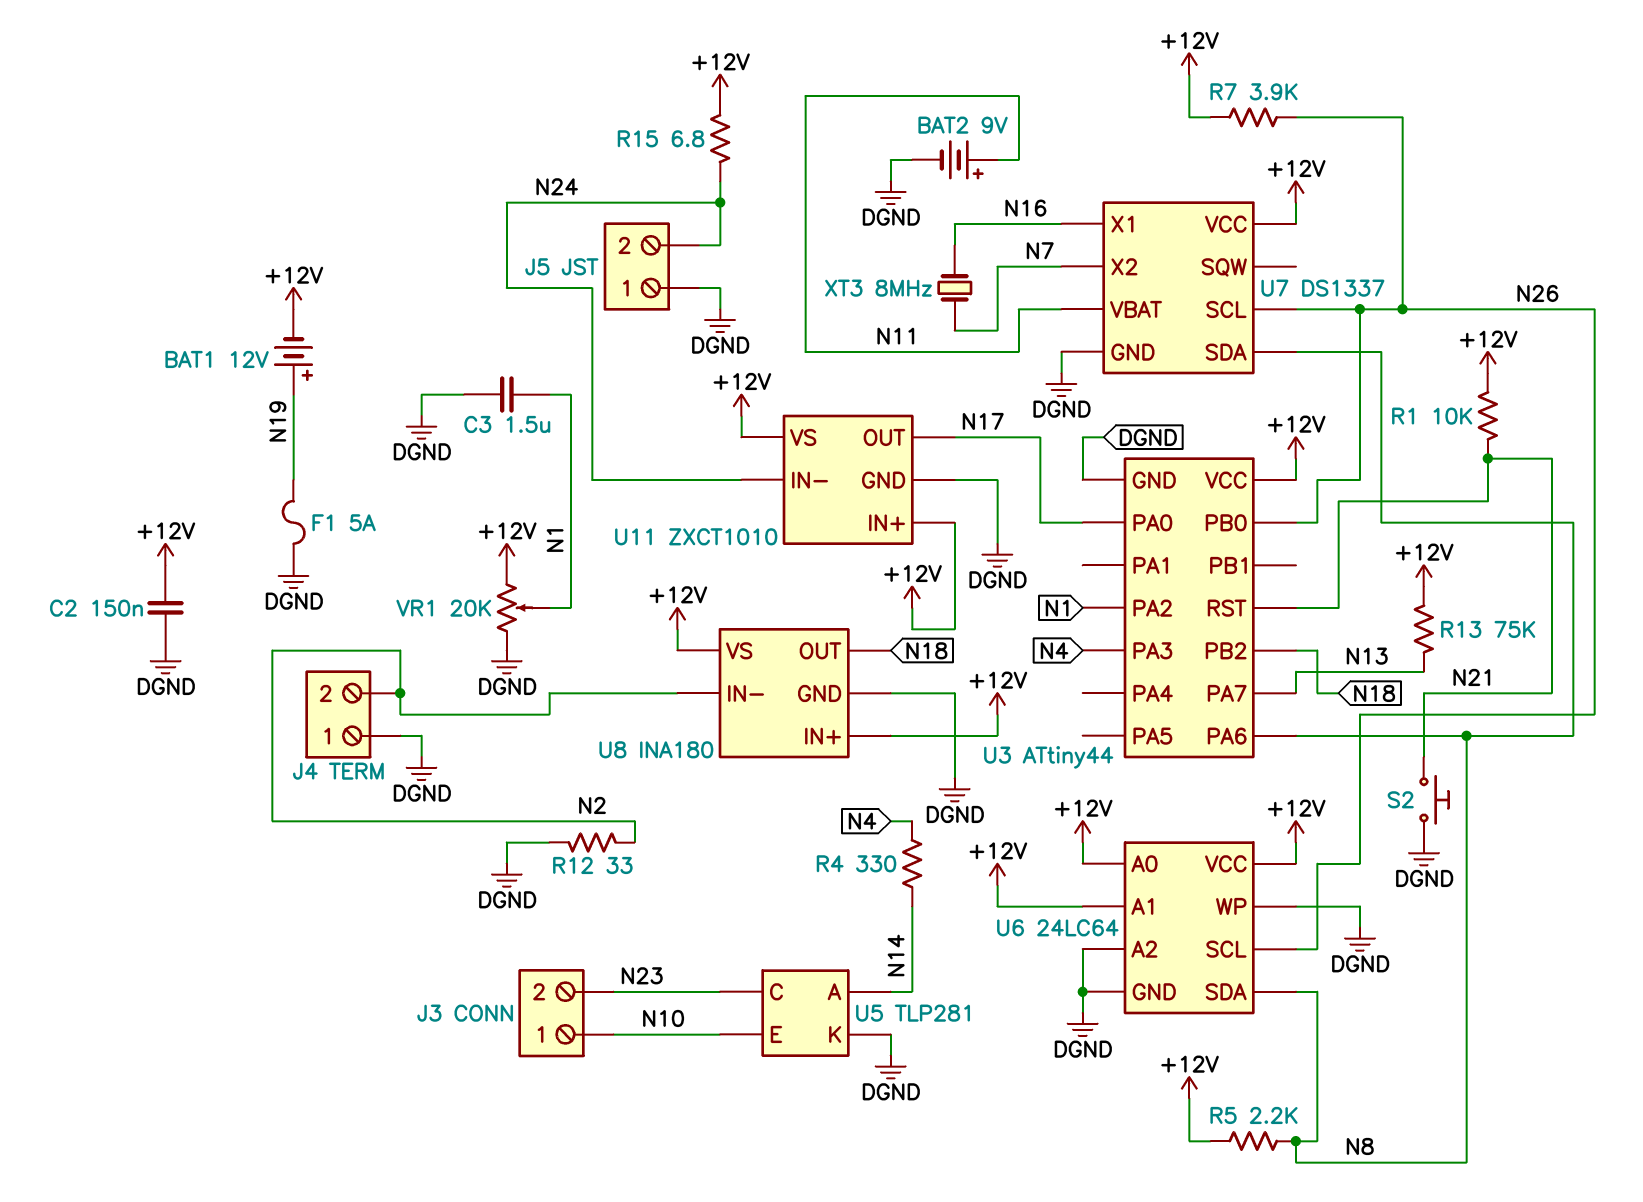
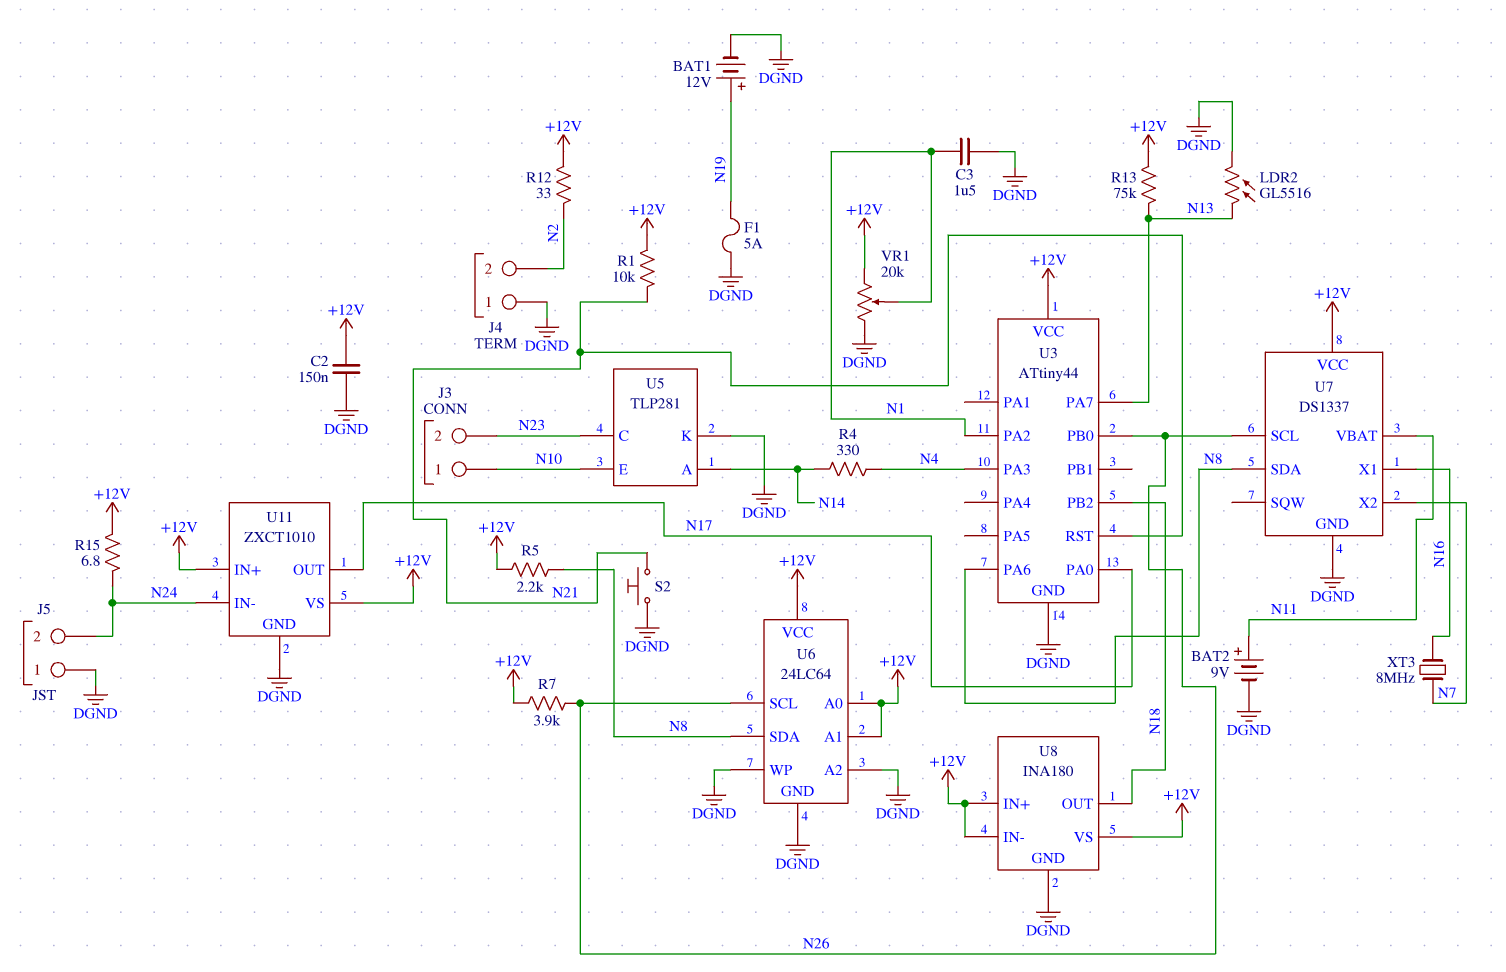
BAT1: 12V (plus N19, minus +12V) -> 12V (plus N19, minus DGND)
LDR2: none -> GL5516 (DGND, N13)
R12: 33 (DGND, N2) -> 33 (+12V, N2)
U8 pin IN-: N2 -> +12V

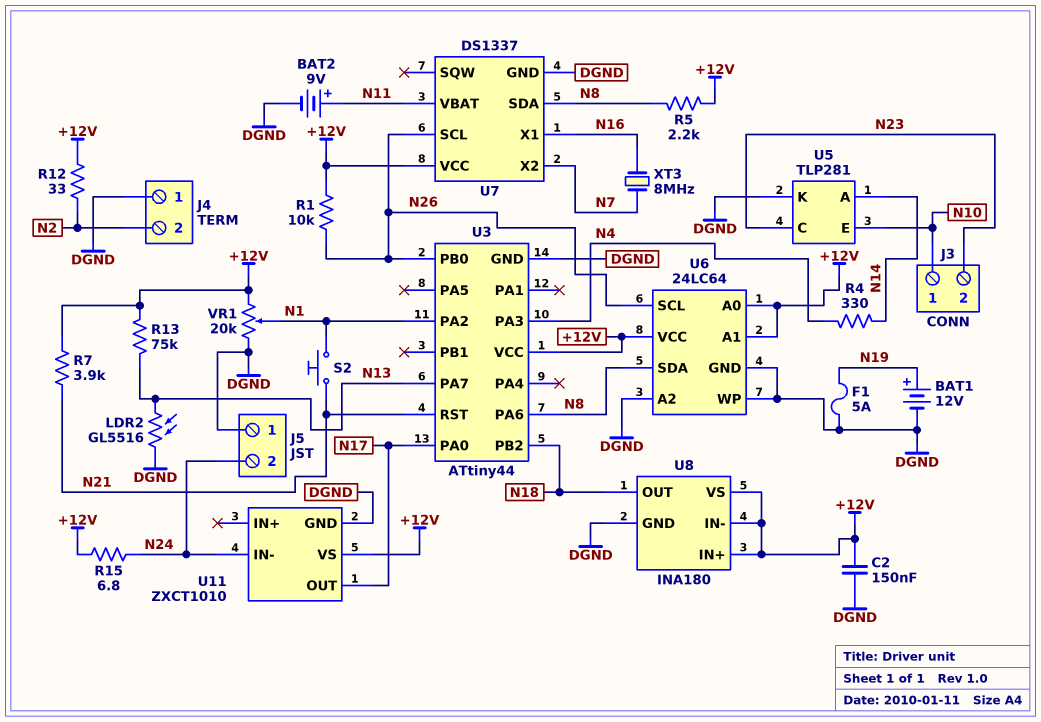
C3: 1.5uF (DGND, N1) -> none
R1: 10k (+12V, N21) -> 10k (+12V, N26)
R7: 3.9k (+12V, N26) -> 3.9k (+12V, N21)
S2: button (DGND, N21) -> button (N1, N21)
U11 pin IN+: +12V -> none

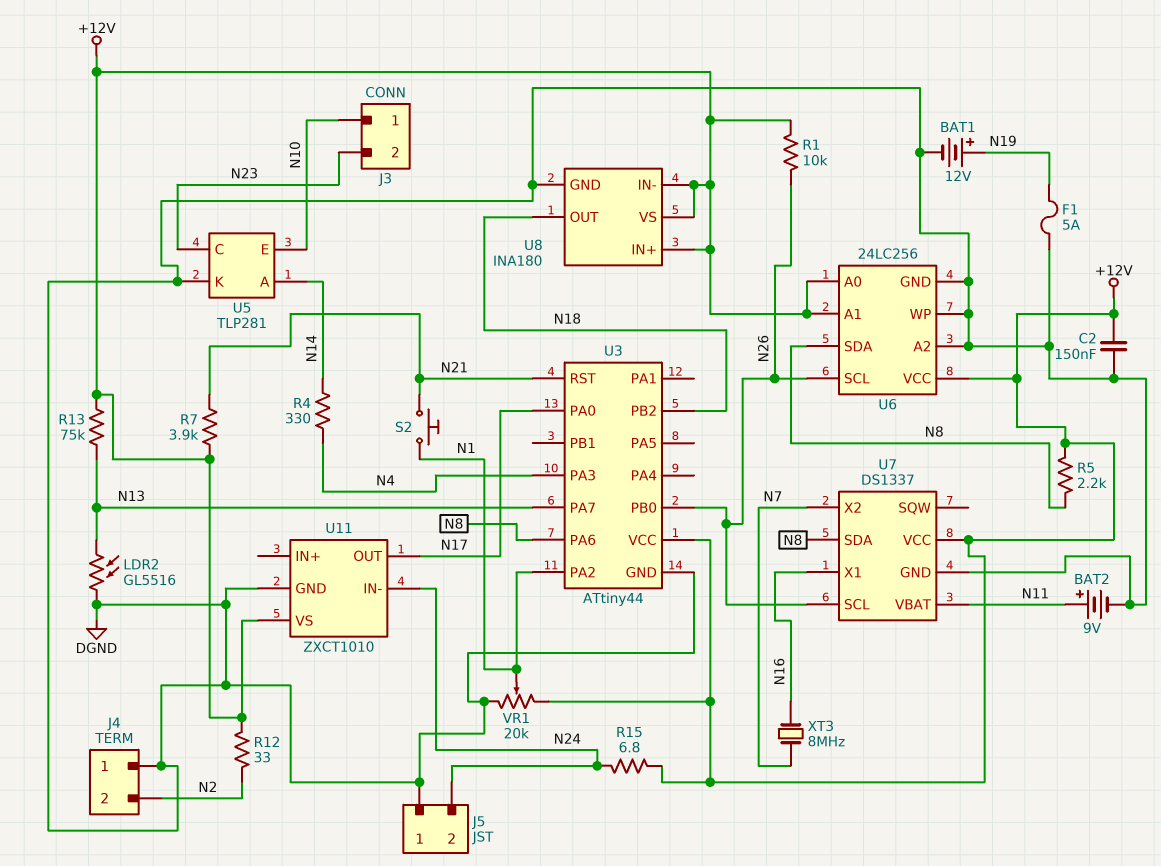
U6: 24LC64 -> 24LC256

